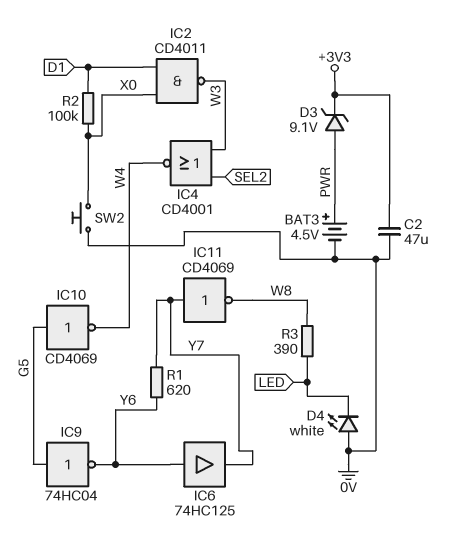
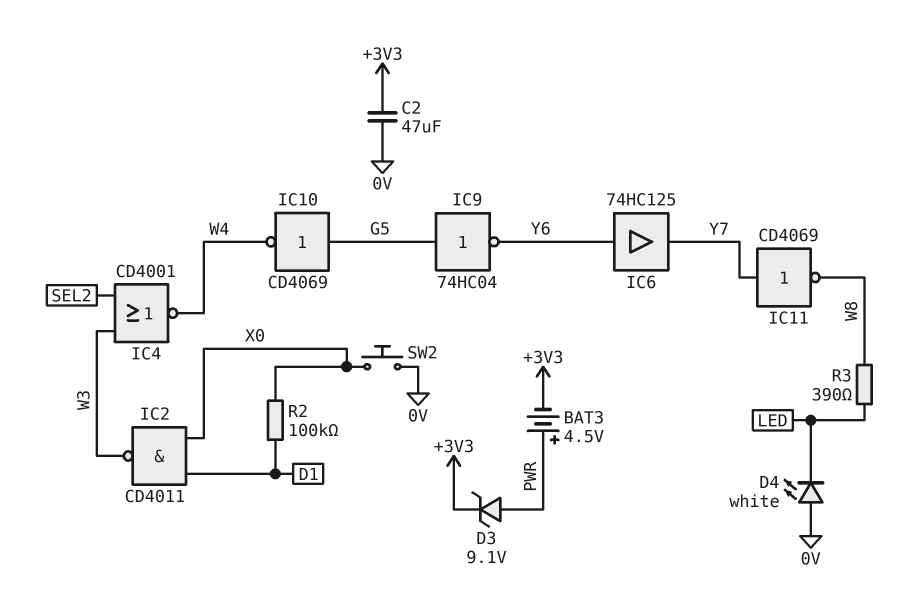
BAT3: 4.5V (plus PWR, minus 0V) -> 4.5V (plus PWR, minus +3V3)
R1: 620 (Y6, Y7) -> none

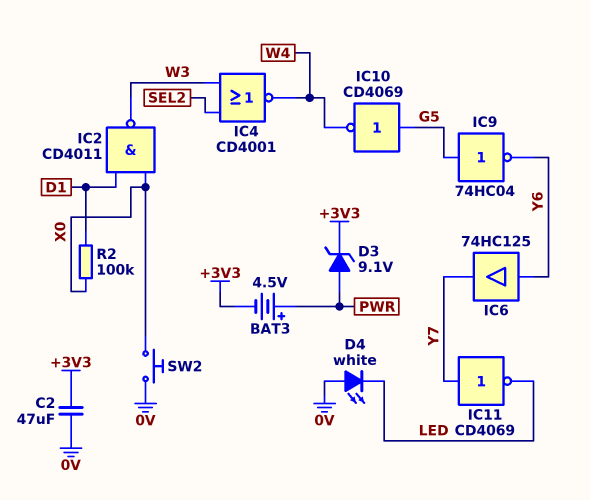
IC11: NOT CD4069 (in Y7, out W8) -> NOT CD4069 (in Y7, out LED)
R3: 390 (LED, W8) -> none

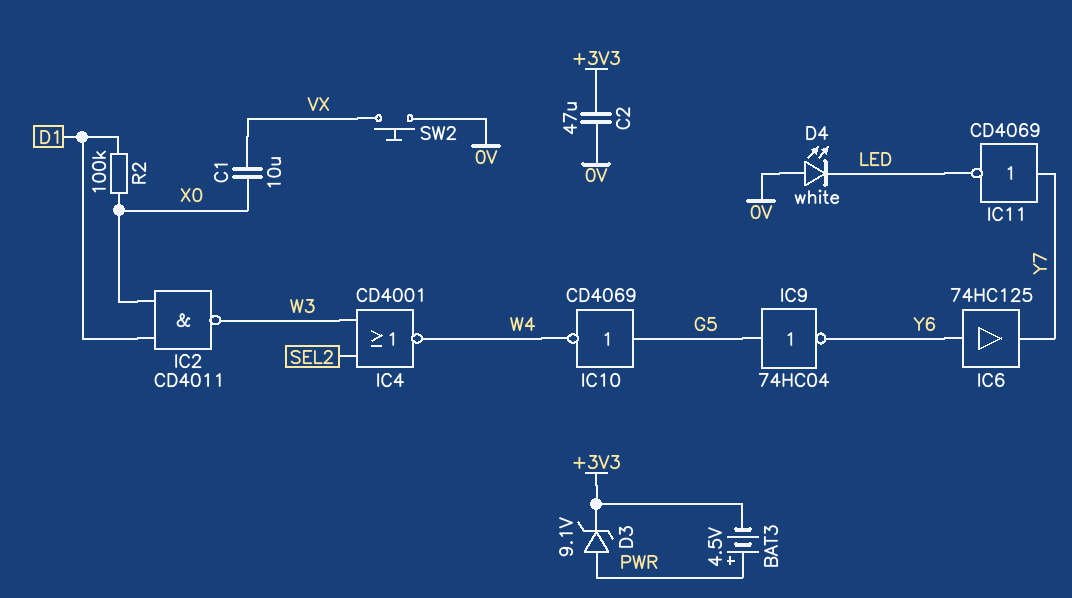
C1: none -> 10uF (VX, X0)
SW2: button (0V, X0) -> button (0V, VX)

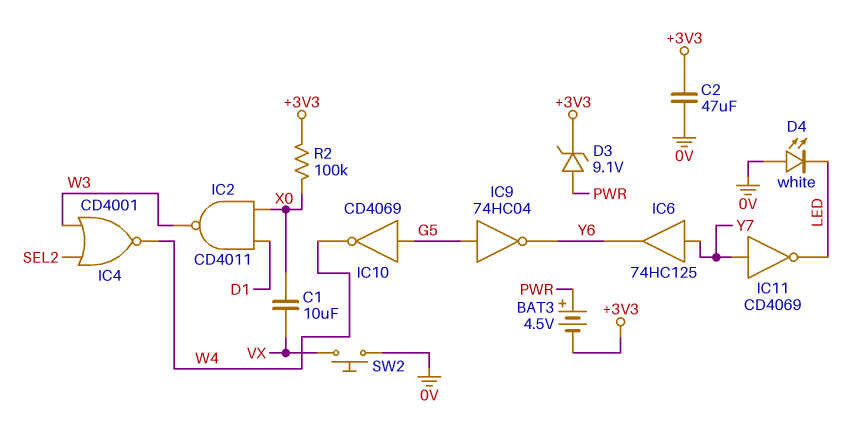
IC6: buffer 74HC125 (in Y6, out Y7) -> buffer 74HC125 (in Y7, out Y6)
R2: 100k (D1, X0) -> 100k (+3V3, X0)

